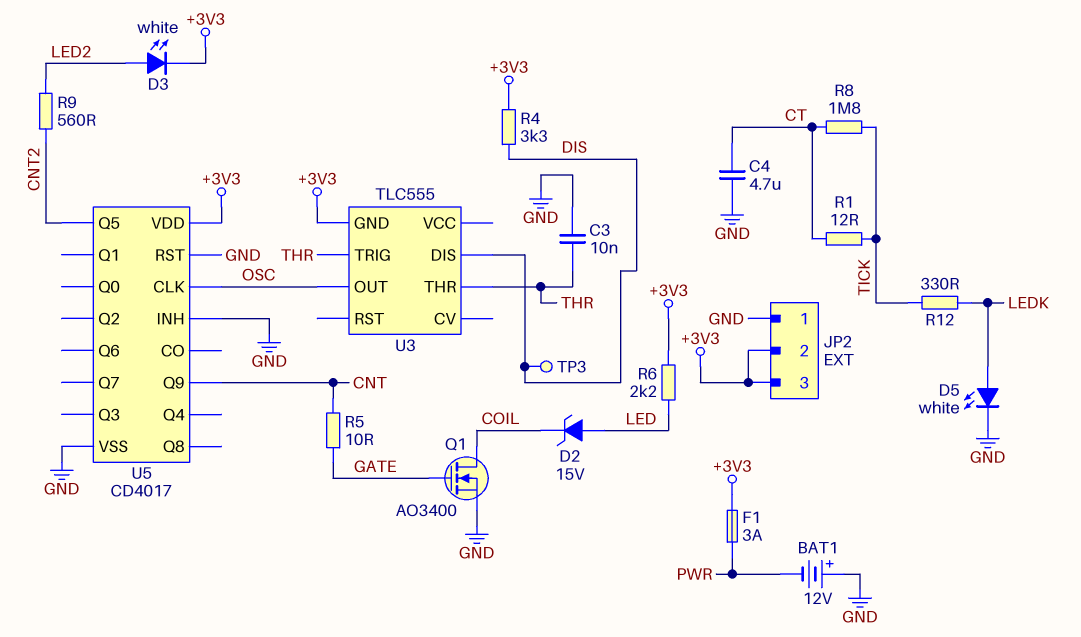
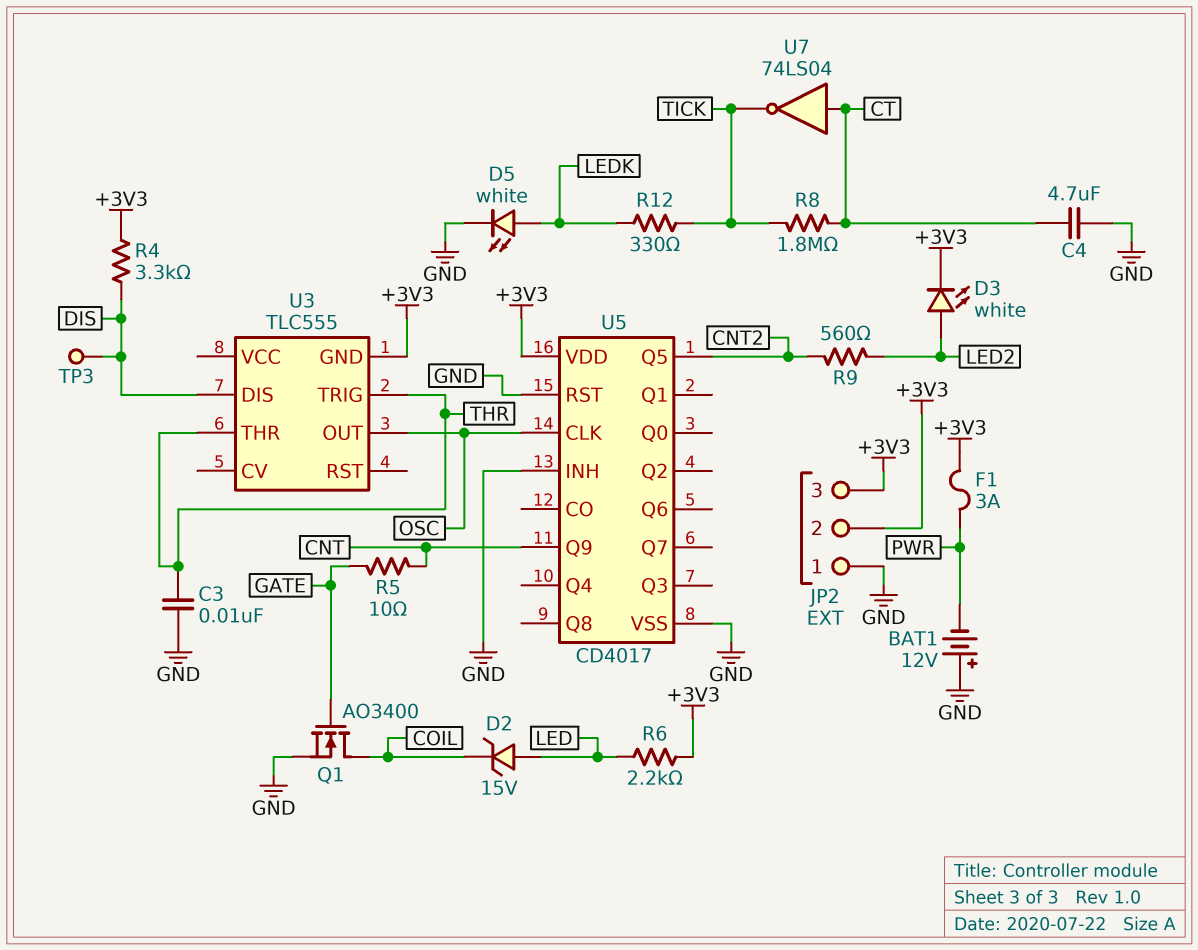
R1: 12 (CT, TICK) -> none
U7: none -> NOT 74LS04 (in CT, out TICK)

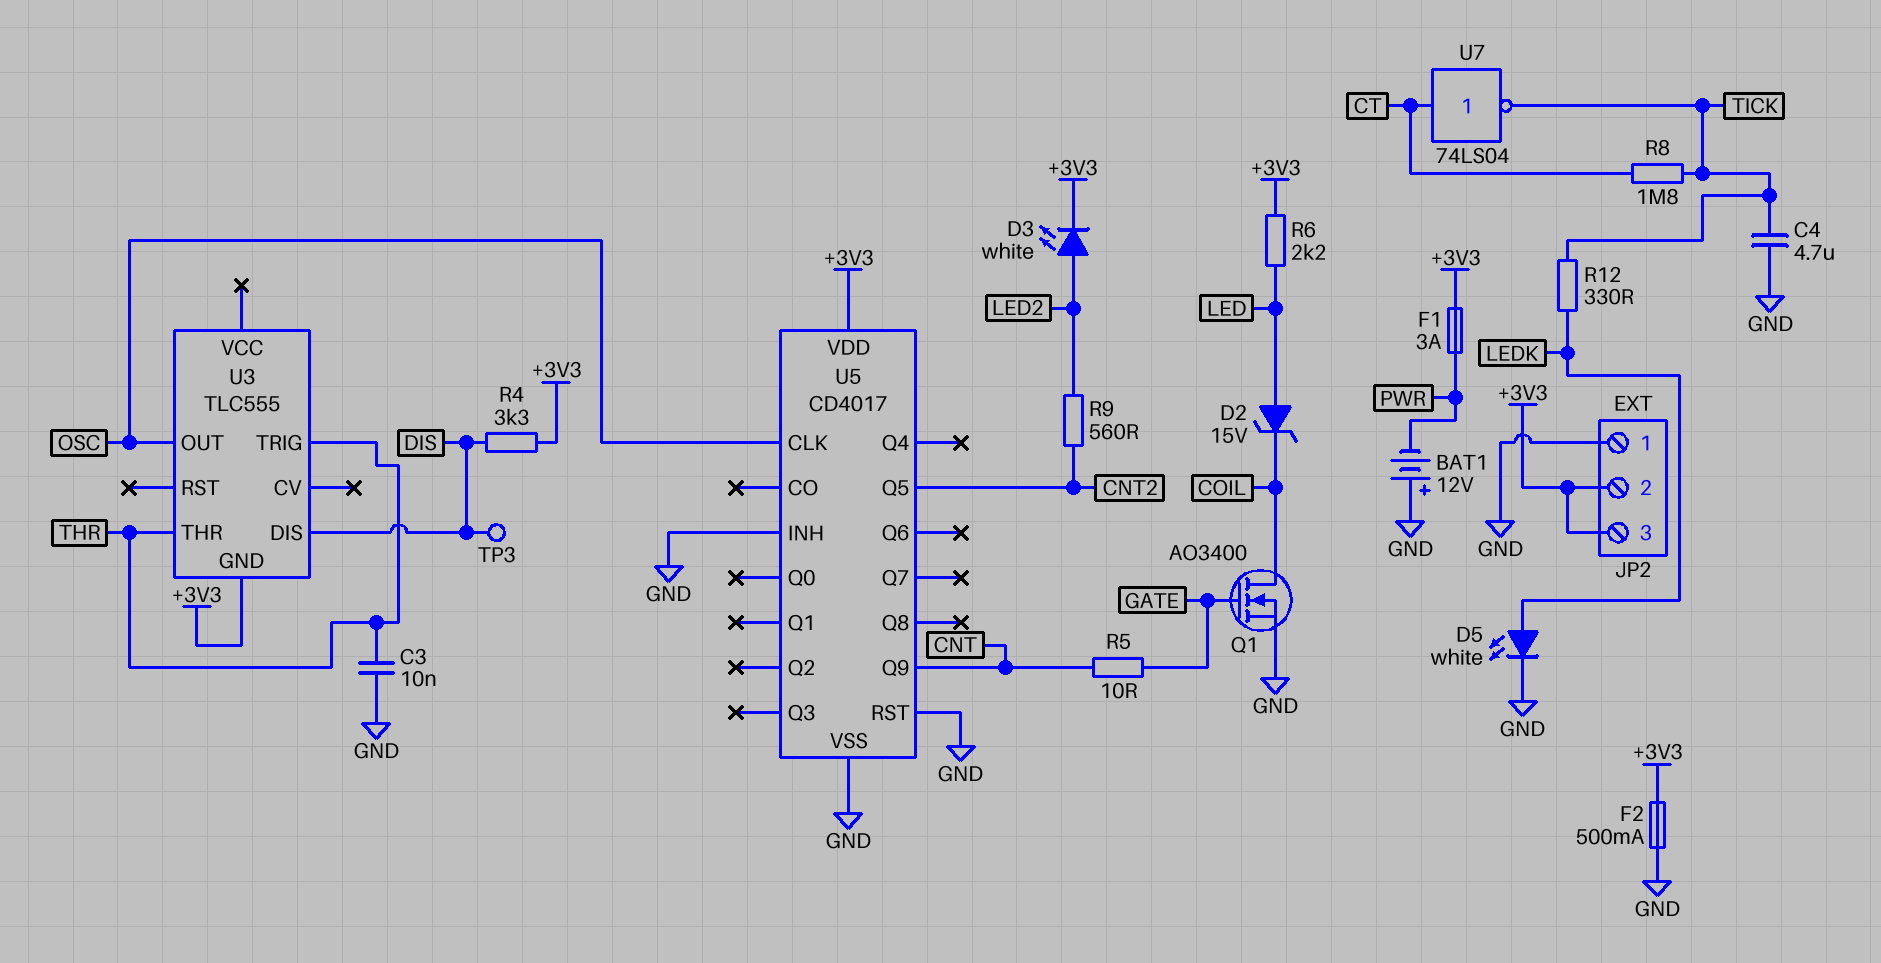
C4: 4.7uF (CT, GND) -> 4.7uF (GND, TICK)
F2: none -> 500mA (+3V3, GND)

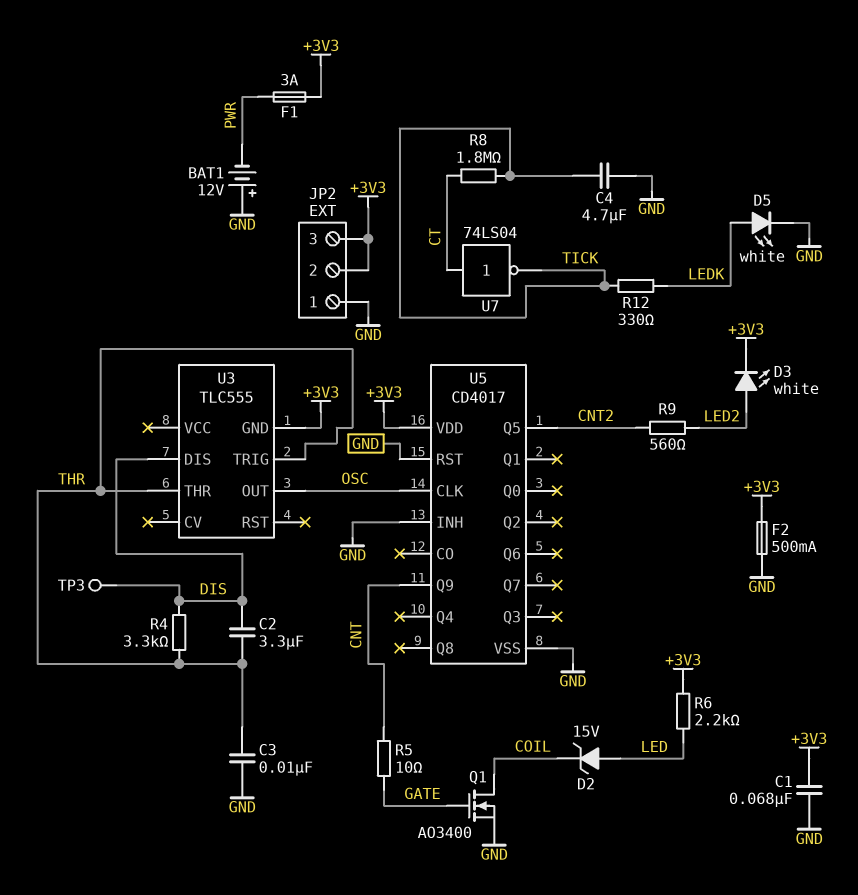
C1: none -> 68nF (+3V3, GND)
C2: none -> 3.3uF (DIS, THR)
R4: 3.3k (+3V3, DIS) -> 3.3k (DIS, THR)

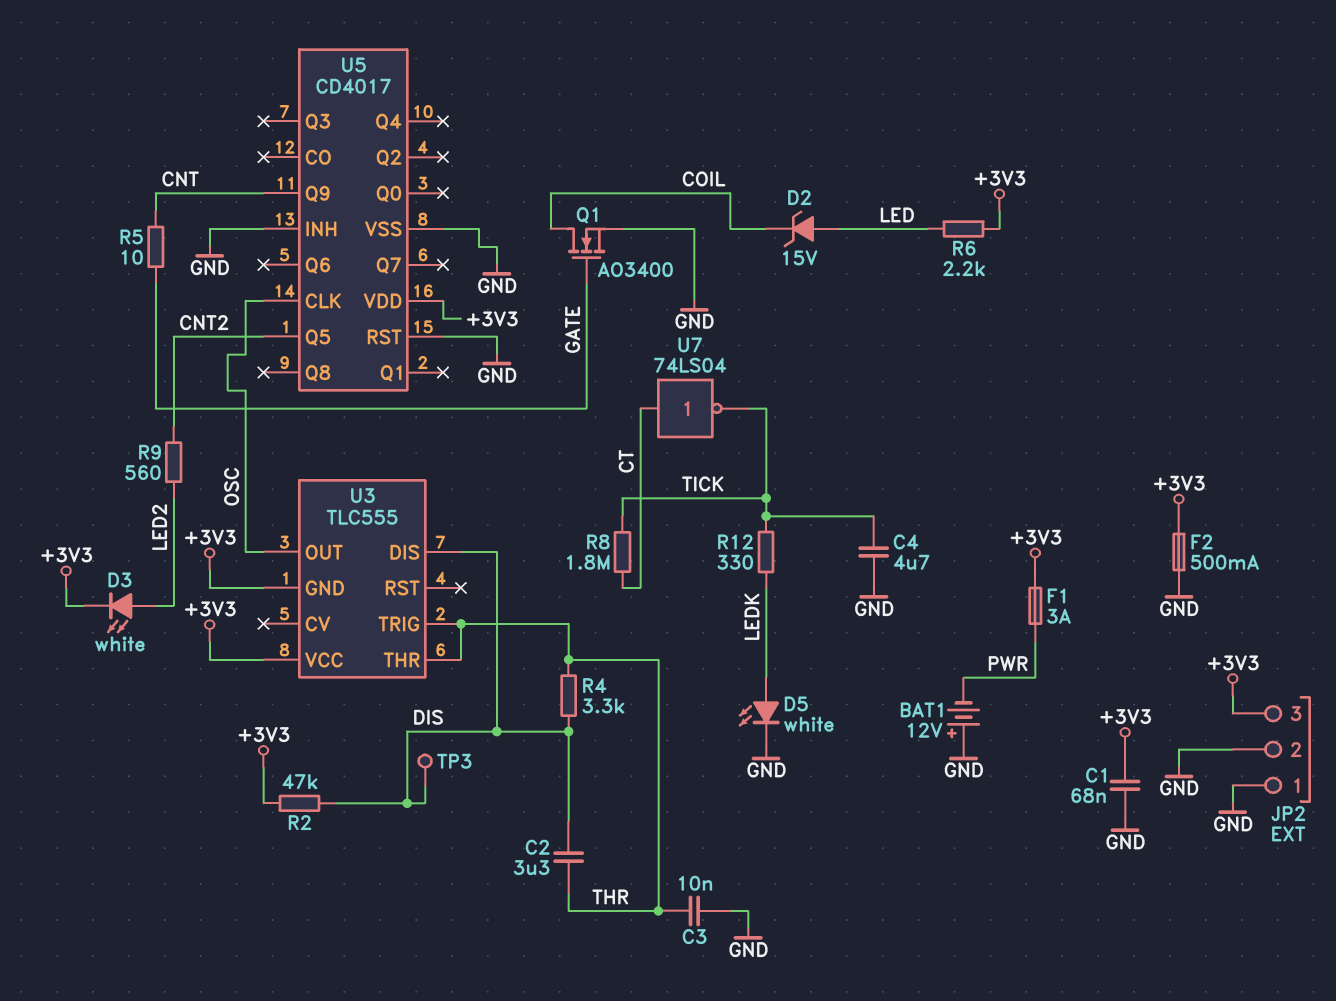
JP2 pin 2: +3V3 -> GND
R2: none -> 47k (+3V3, DIS)
U3 pin VCC: none -> +3V3

